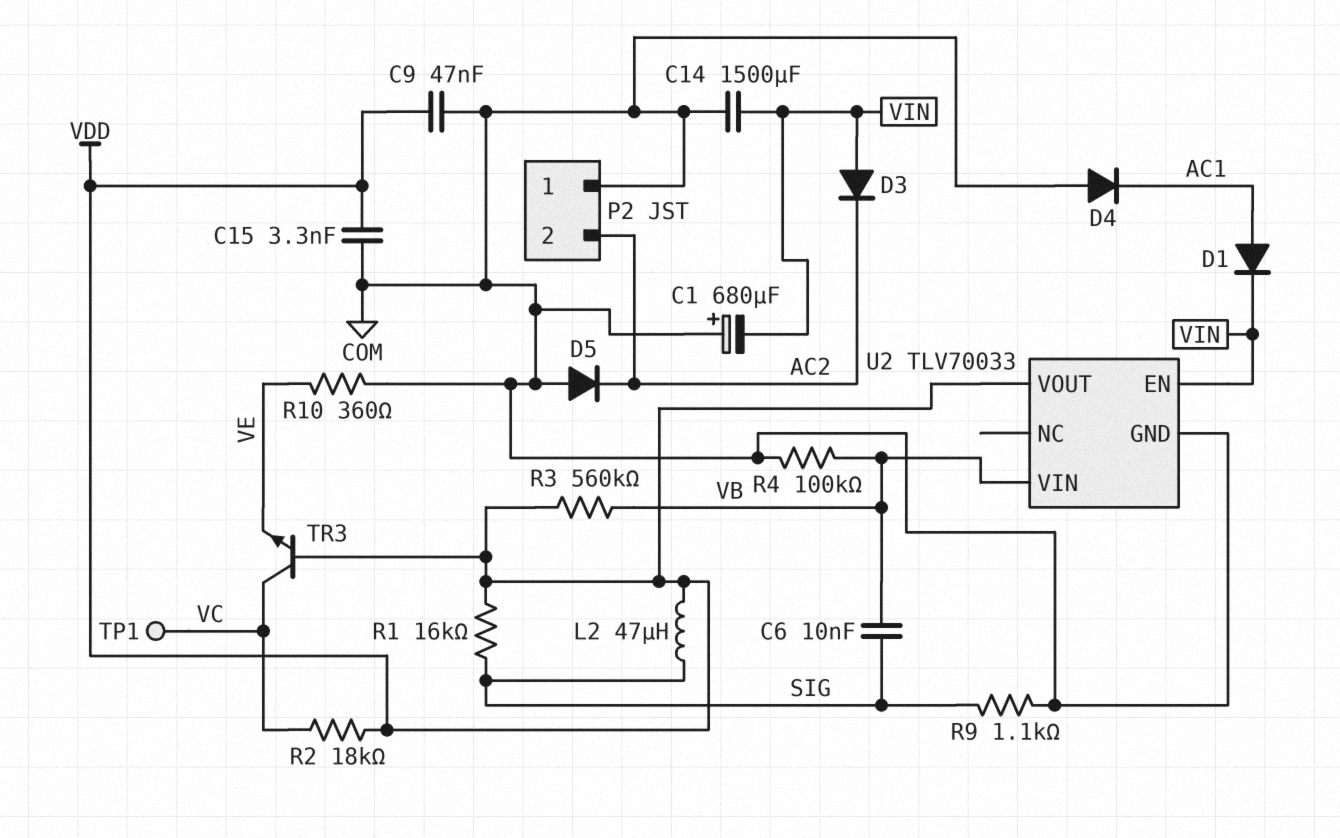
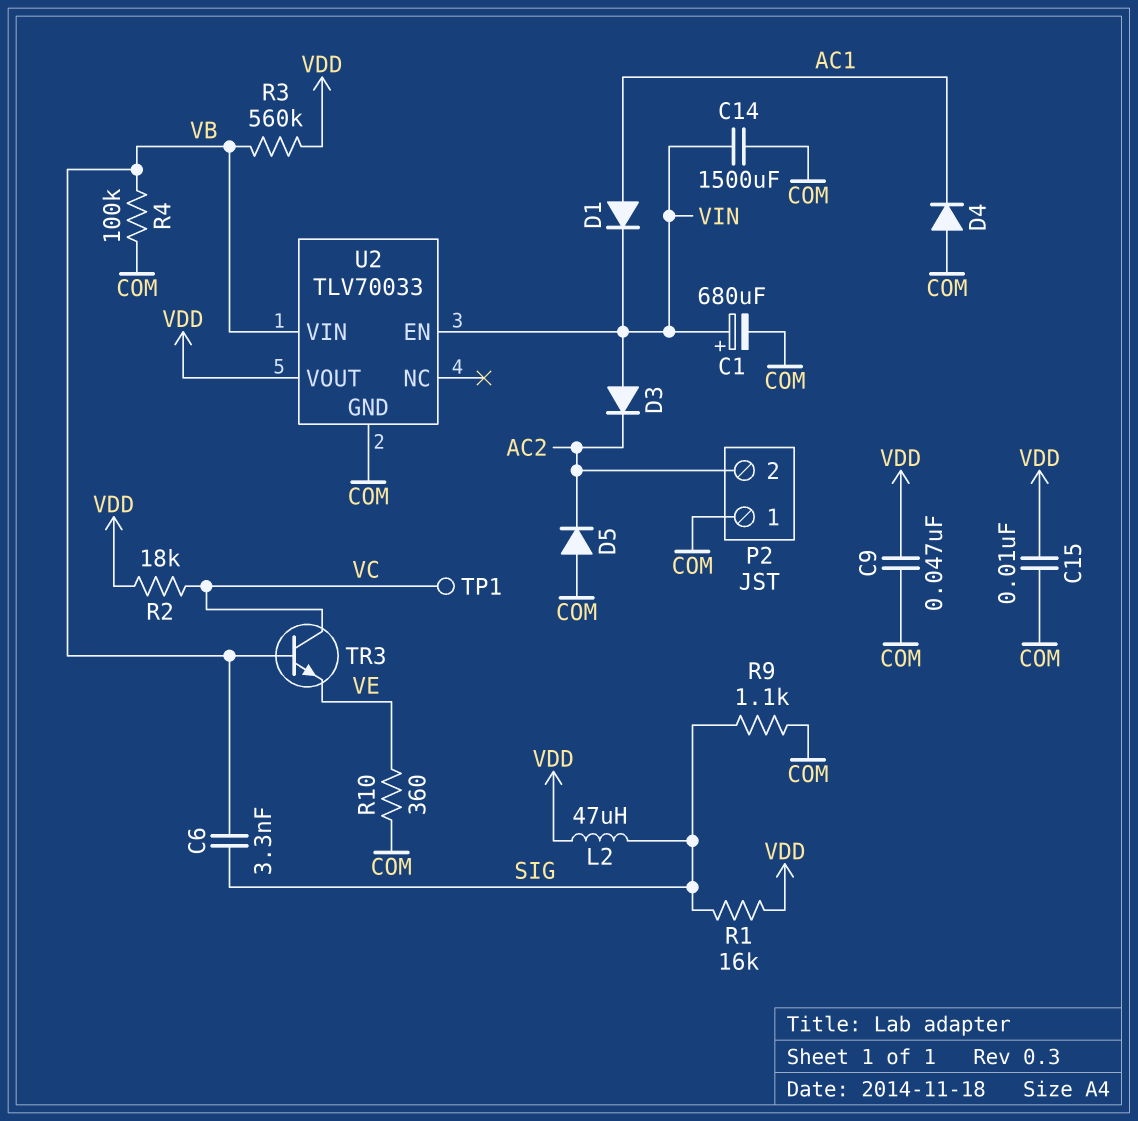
C1: 680uF (plus COM, minus VIN) -> 680uF (plus VIN, minus COM)
C6: 10nF (SIG, VB) -> 3.3nF (SIG, VB)
C15: 3.3nF (COM, VDD) -> 10nF (COM, VDD)
TR3: NPN (B VDD, C VC, E VE) -> NPN (B VB, C VC, E VE)

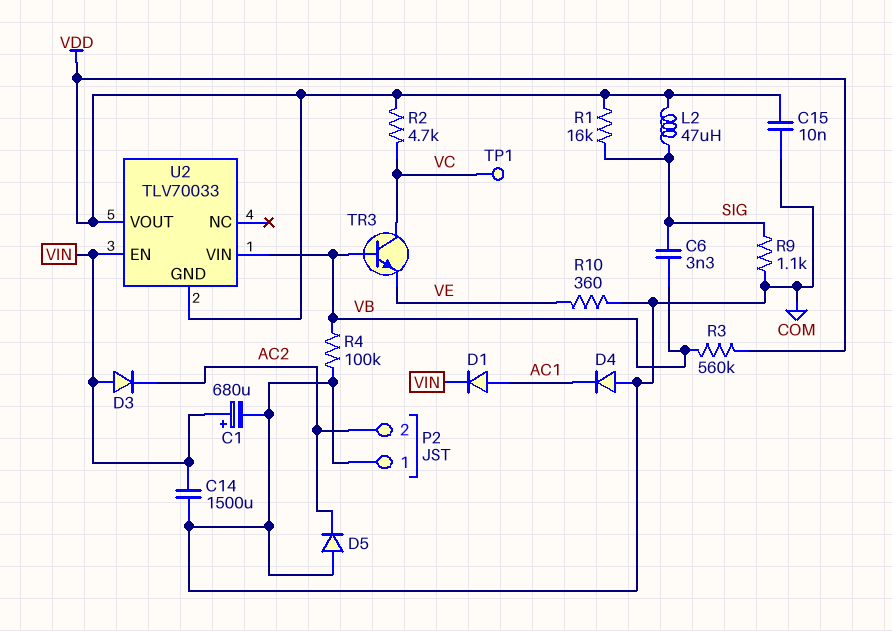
C9: 47nF (COM, VDD) -> none
R2: 18k (VC, VDD) -> 4.7k (VC, VDD)
U2 pin GND: COM -> VDD

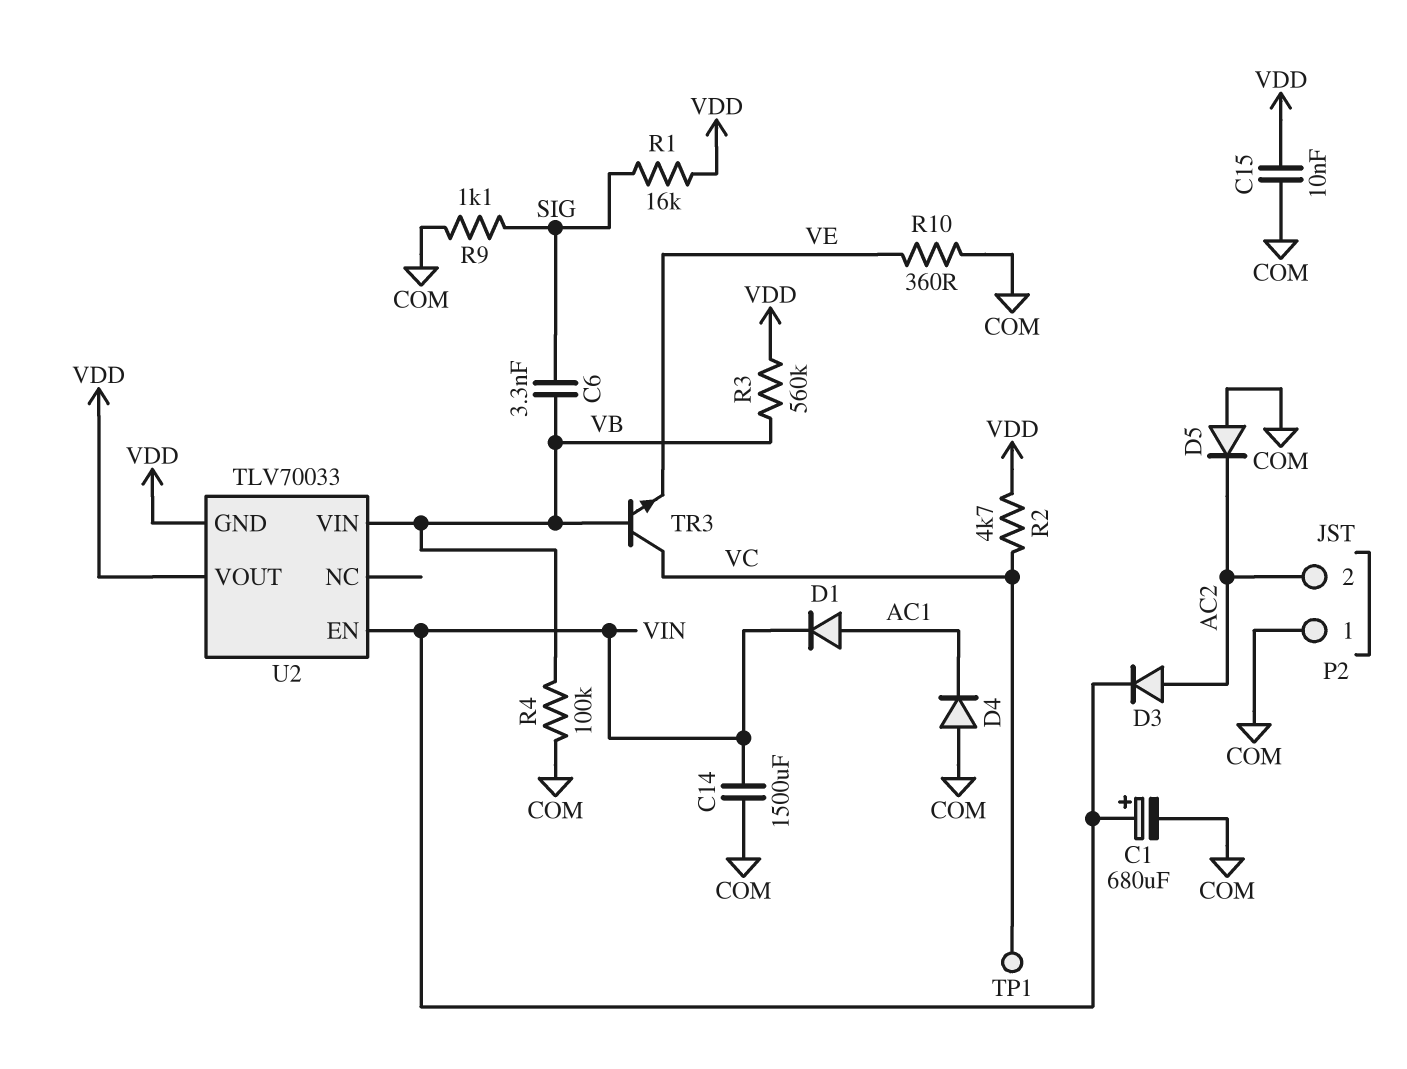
D3: diode (A VIN, K AC2) -> diode (A AC2, K VIN)
L2: 47uH (SIG, VDD) -> none

